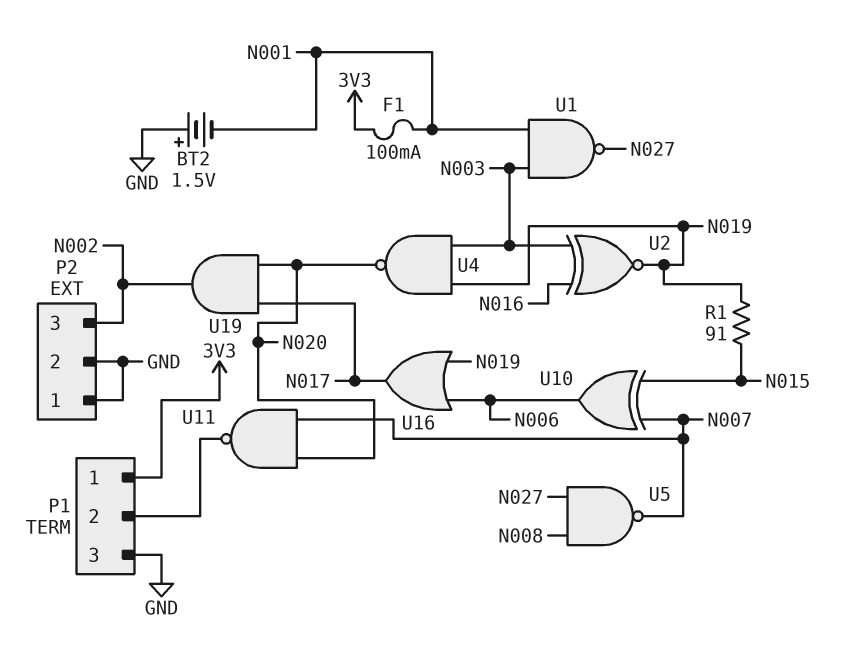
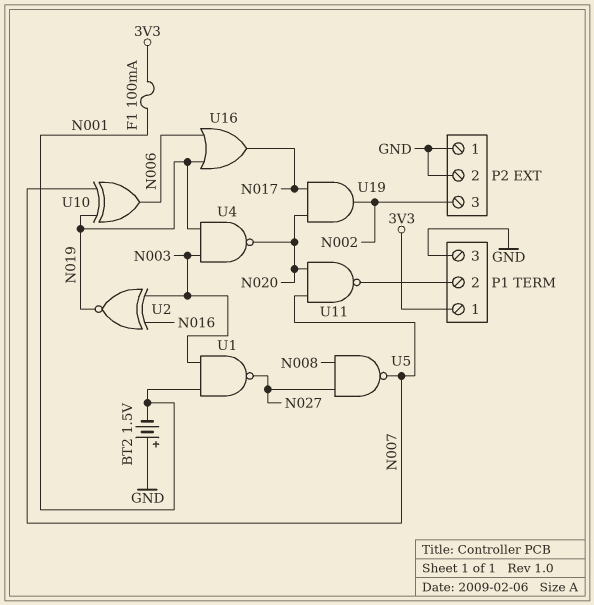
R1: 91 (N015, N019) -> none
U10: XOR (in N007, in N015, out N006) -> XOR (in N007, in N019, out N006)

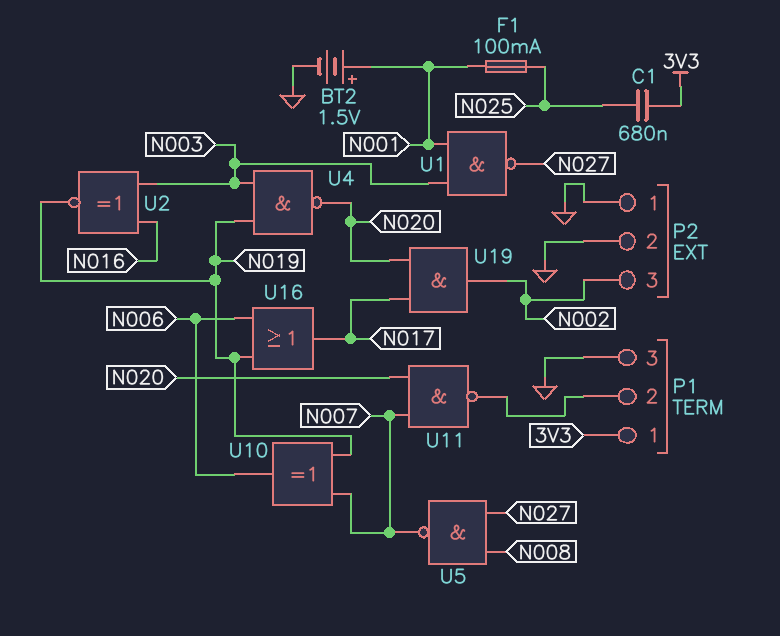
BT2: 1.5V (plus GND, minus N001) -> 1.5V (plus N001, minus GND)
C1: none -> 680nF (3V3, N025)
F1: 100mA (3V3, N001) -> 100mA (N001, N025)

